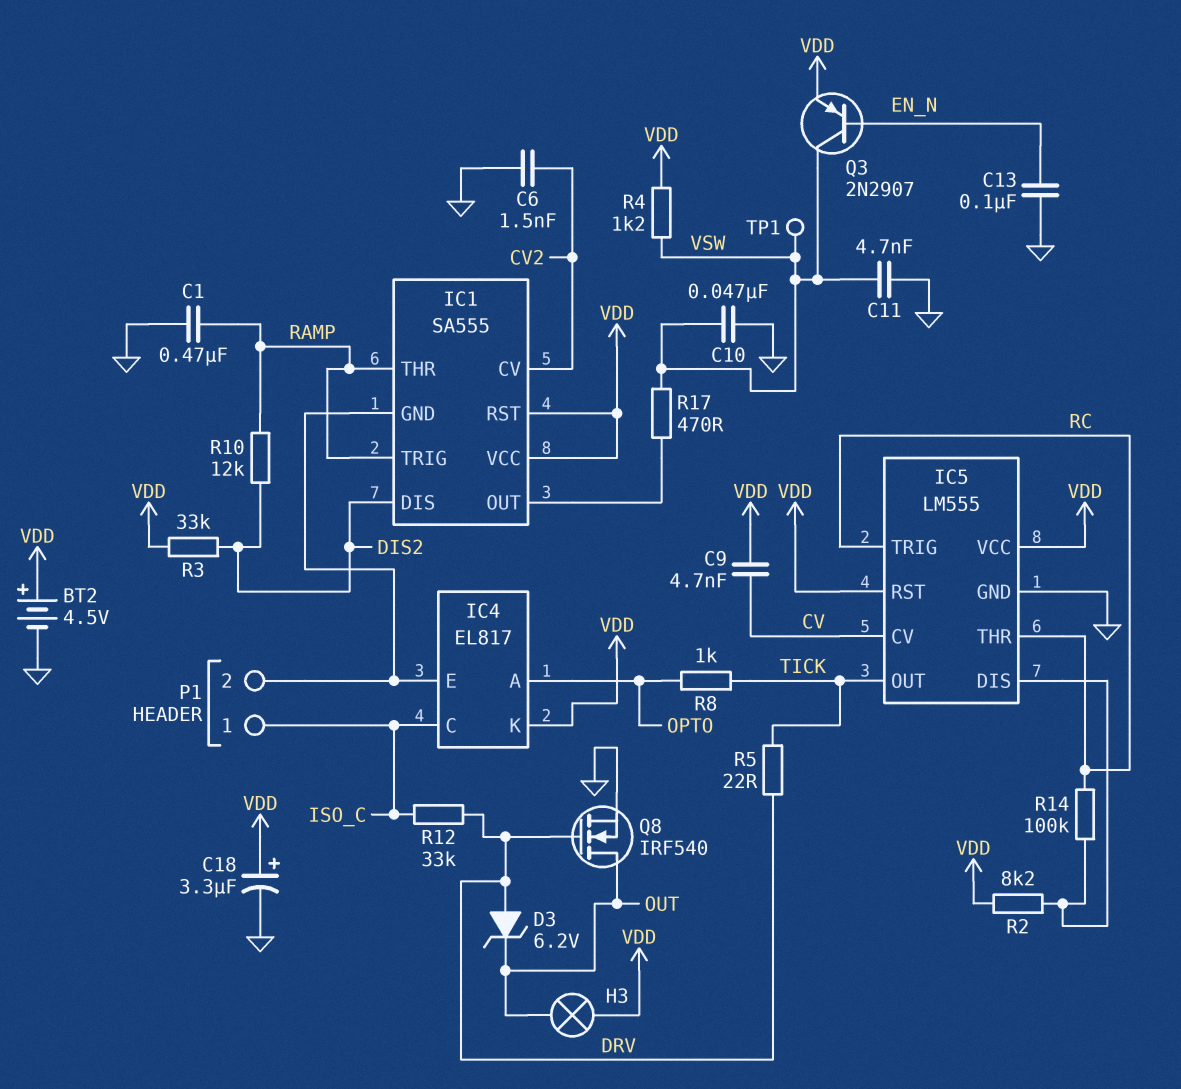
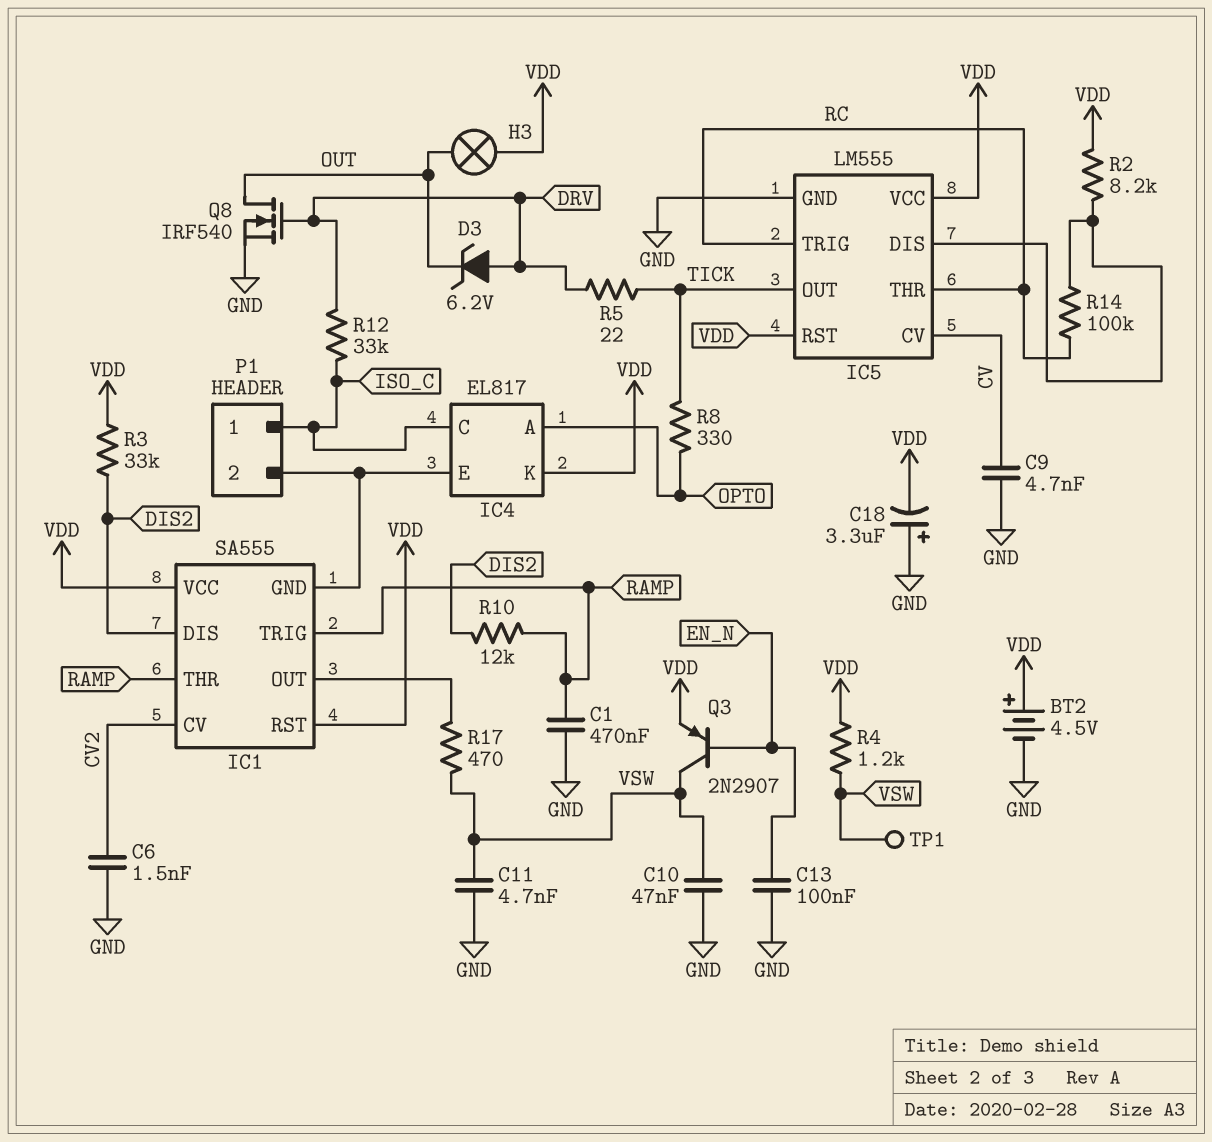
C9: 4.7nF (CV, VDD) -> 4.7nF (CV, GND)
C18: 3.3uF (plus VDD, minus GND) -> 3.3uF (plus GND, minus VDD)
R8: 1k (OPTO, TICK) -> 330 (OPTO, TICK)

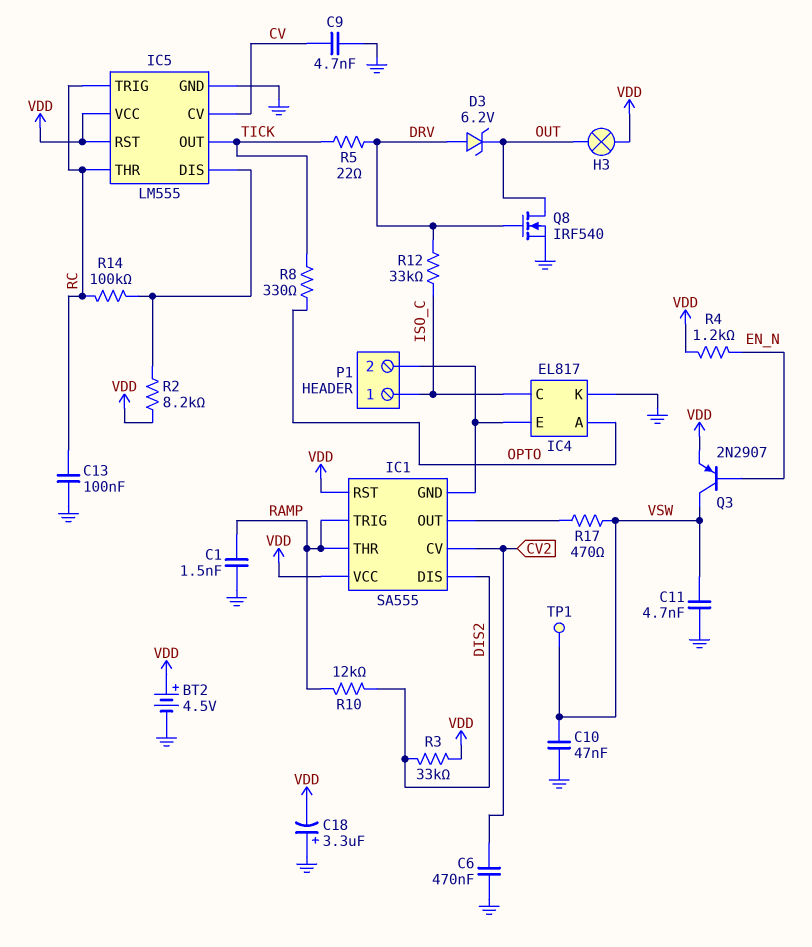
C1: 470nF (GND, RAMP) -> 1.5nF (GND, RAMP)
C6: 1.5nF (CV2, GND) -> 470nF (CV2, GND)
C13: 100nF (EN_N, GND) -> 100nF (GND, RC)
IC4 pin K: VDD -> GND
R4: 1.2k (VDD, VSW) -> 1.2k (EN_N, VDD)

